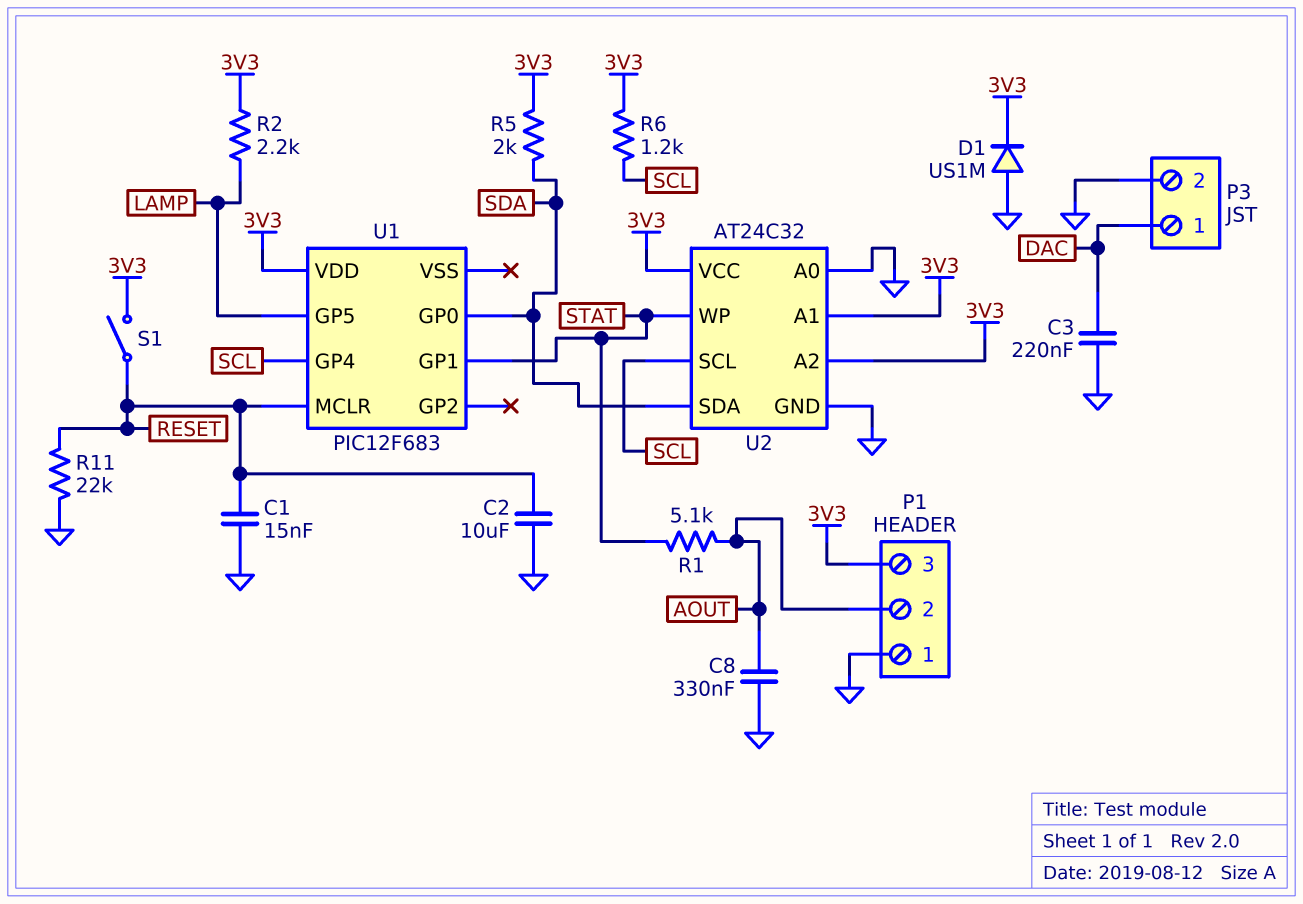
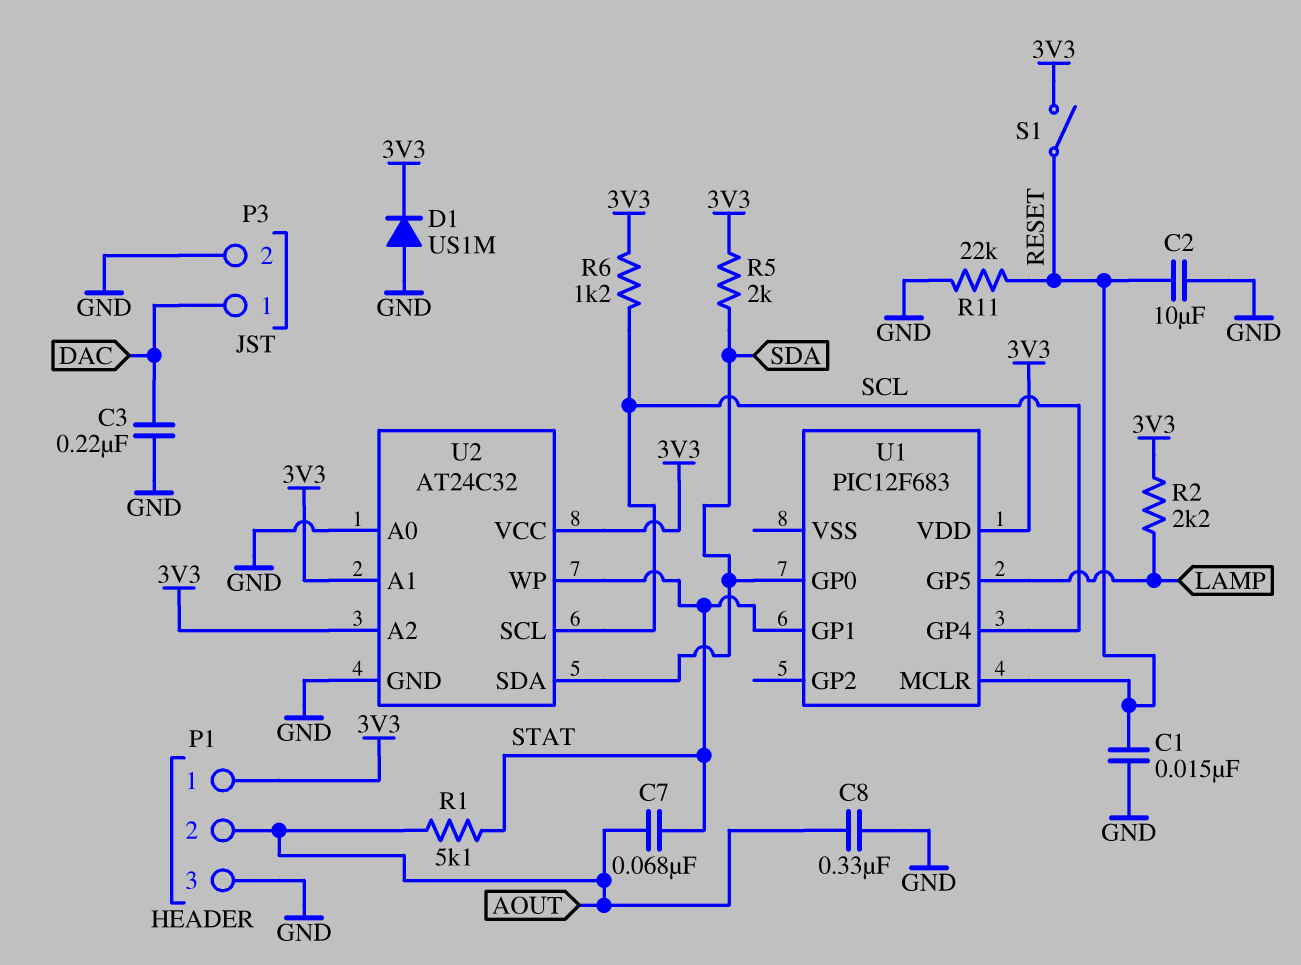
C7: none -> 68nF (AOUT, STAT)
P1 pin 1: GND -> 3V3
P1 pin 3: 3V3 -> GND

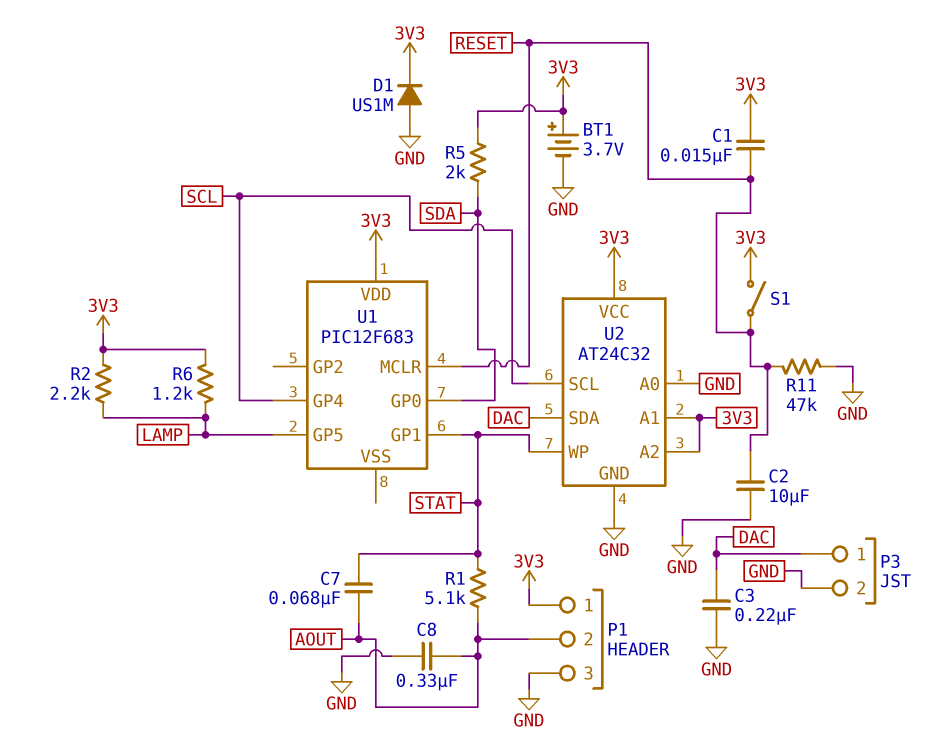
BT1: none -> 3.7V (plus 3V3, minus GND)
C1: 15nF (GND, RESET) -> 15nF (3V3, RESET)
R6: 1.2k (3V3, SCL) -> 1.2k (3V3, LAMP)
R11: 22k (GND, RESET) -> 47k (GND, RESET)
U2 pin SDA: SDA -> DAC

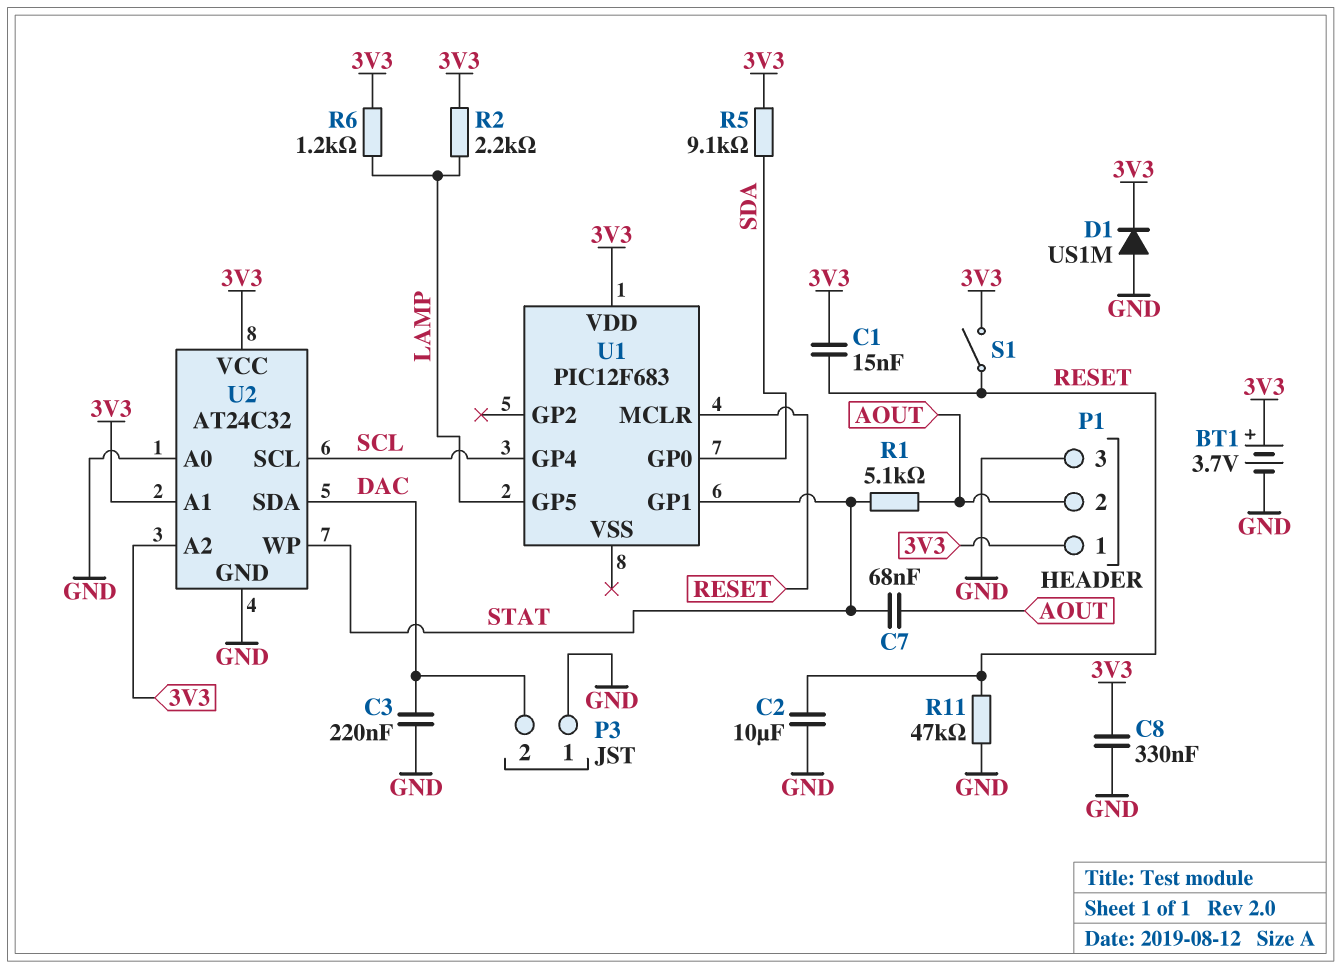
C8: 330nF (AOUT, GND) -> 330nF (3V3, GND)
P3 pin 1: DAC -> GND
P3 pin 2: GND -> DAC
R5: 2k (3V3, SDA) -> 9.1k (3V3, SDA)

